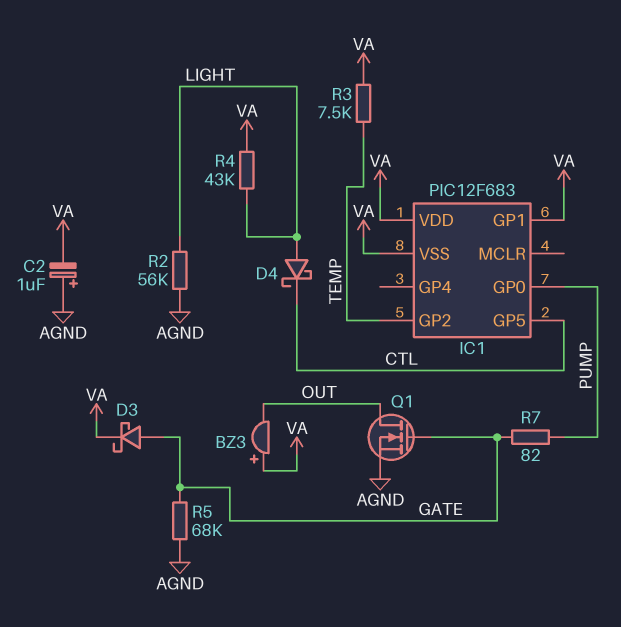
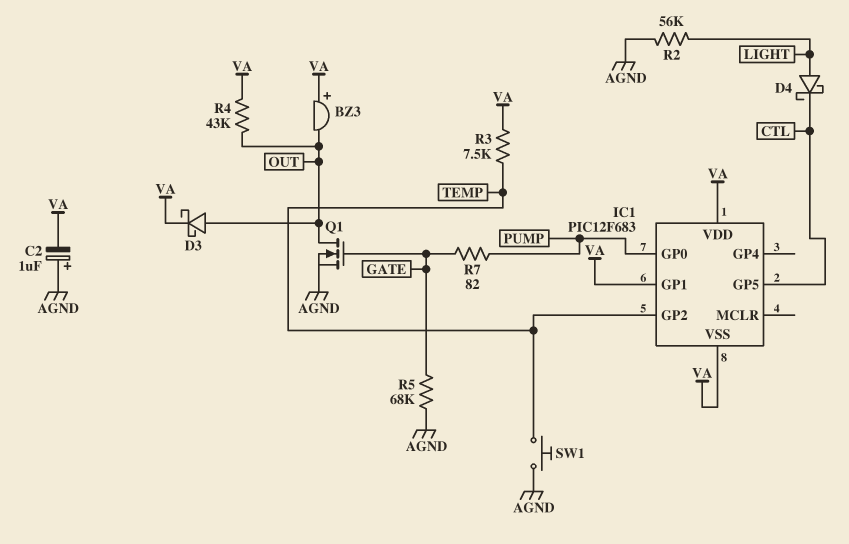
D3: schottky (A GATE, K VA) -> schottky (A OUT, K VA)
R4: 43k (LIGHT, VA) -> 43k (OUT, VA)
SW1: none -> button (AGND, TEMP)

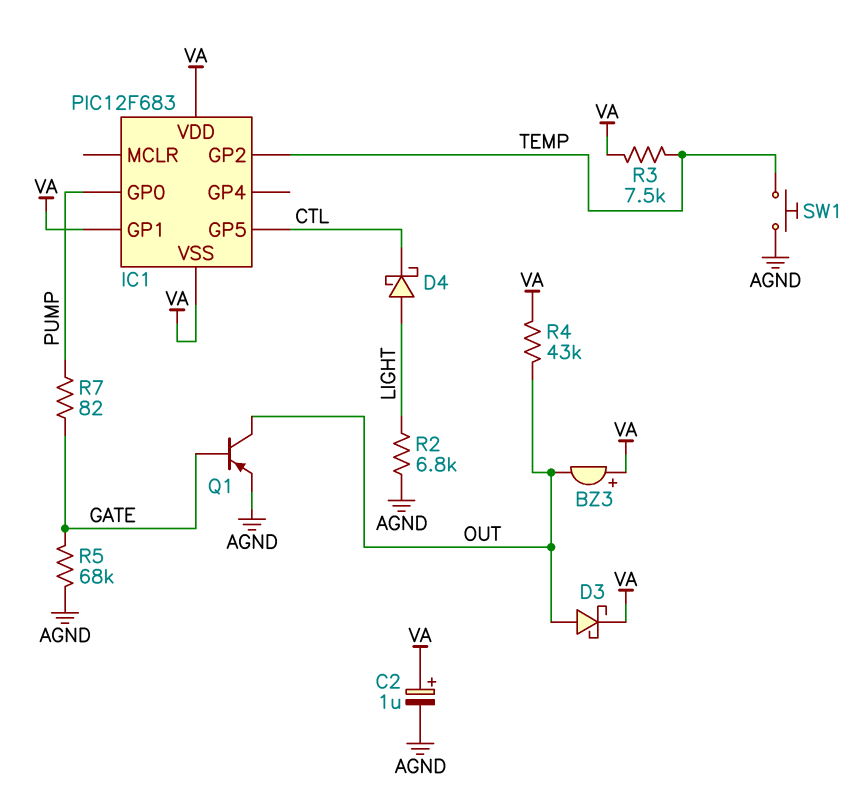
C2: 1uF (plus AGND, minus VA) -> 1uF (plus VA, minus AGND)
Q1: NMOS (G GATE, D OUT, S AGND) -> PNP (B GATE, C OUT, E AGND)
R2: 56k (AGND, LIGHT) -> 6.8k (AGND, LIGHT)

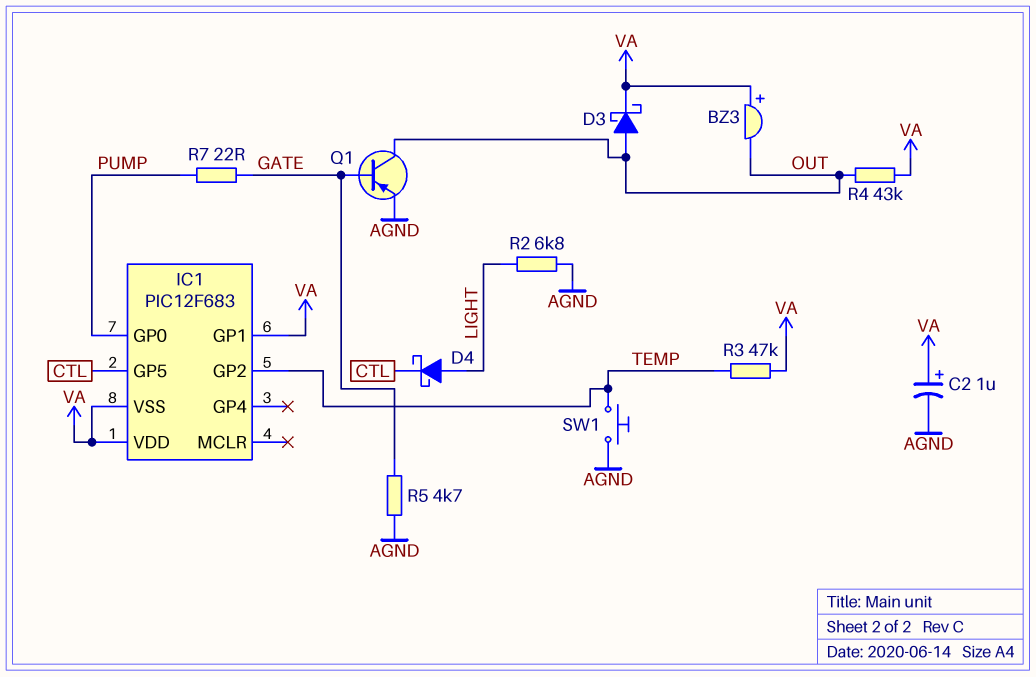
R3: 7.5k (TEMP, VA) -> 47k (TEMP, VA)
R5: 68k (AGND, GATE) -> 4.7k (AGND, GATE)
R7: 82 (GATE, PUMP) -> 22 (GATE, PUMP)

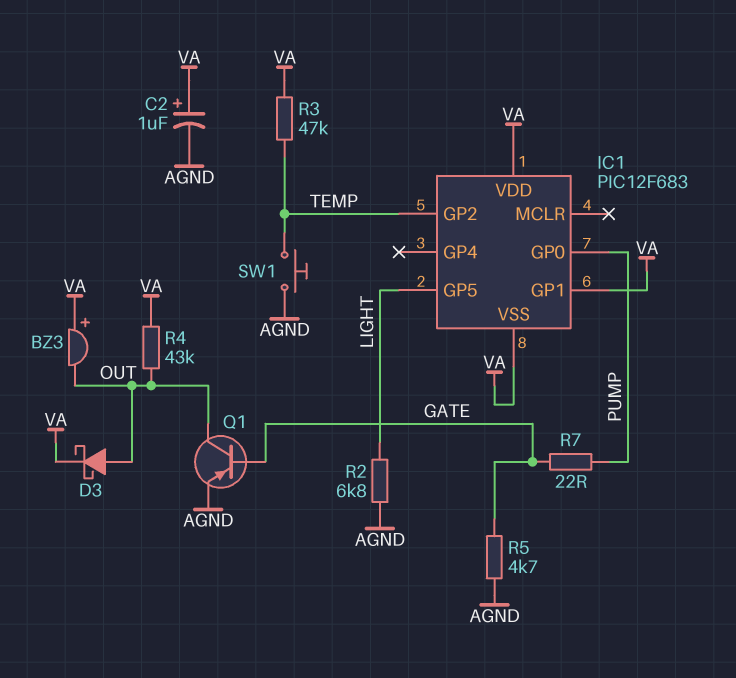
D4: schottky (A LIGHT, K CTL) -> none
IC1 pin GP5: CTL -> LIGHT

